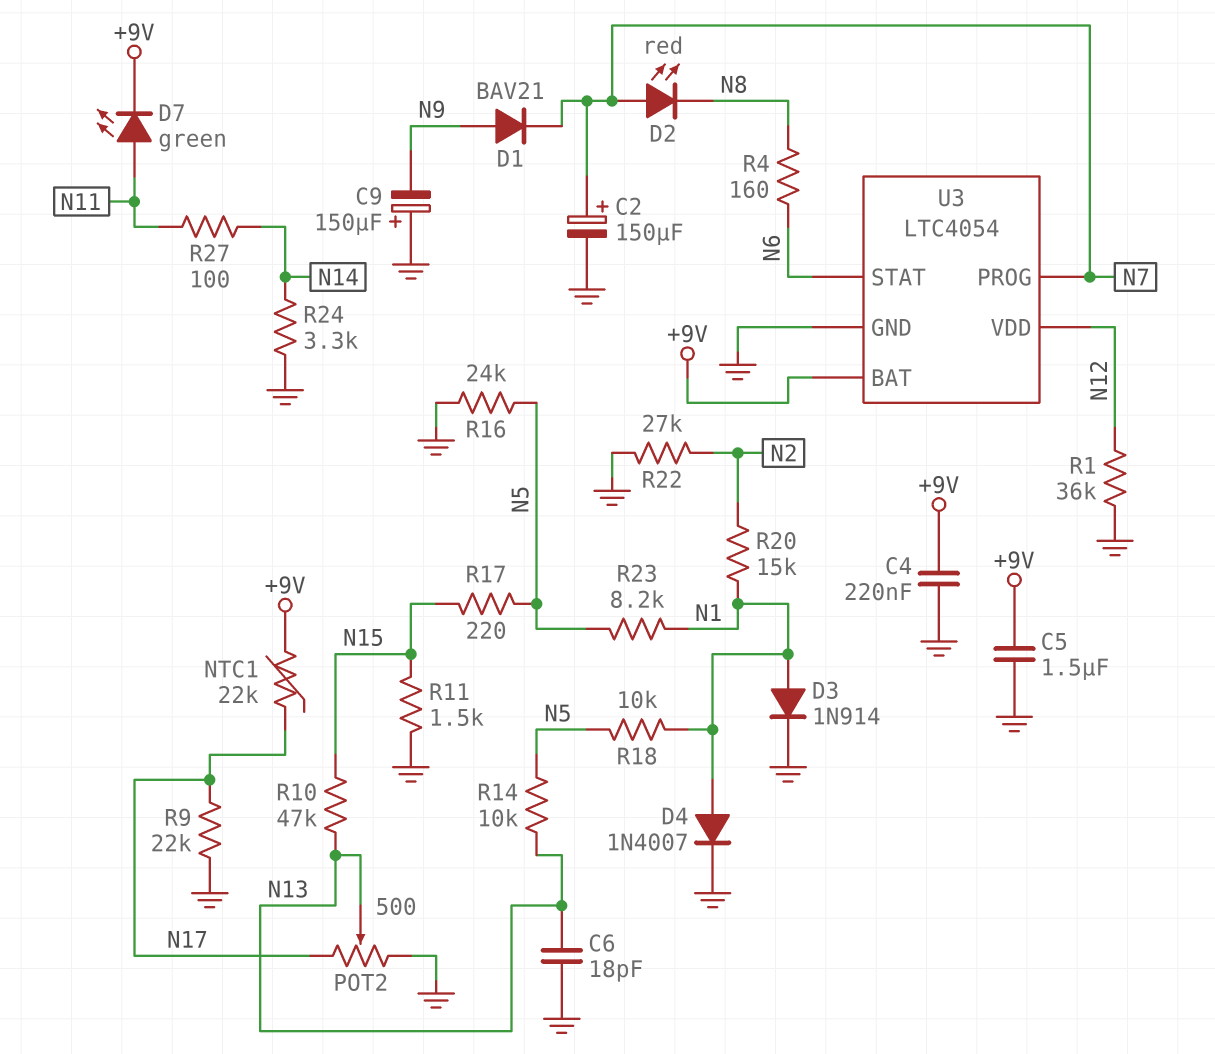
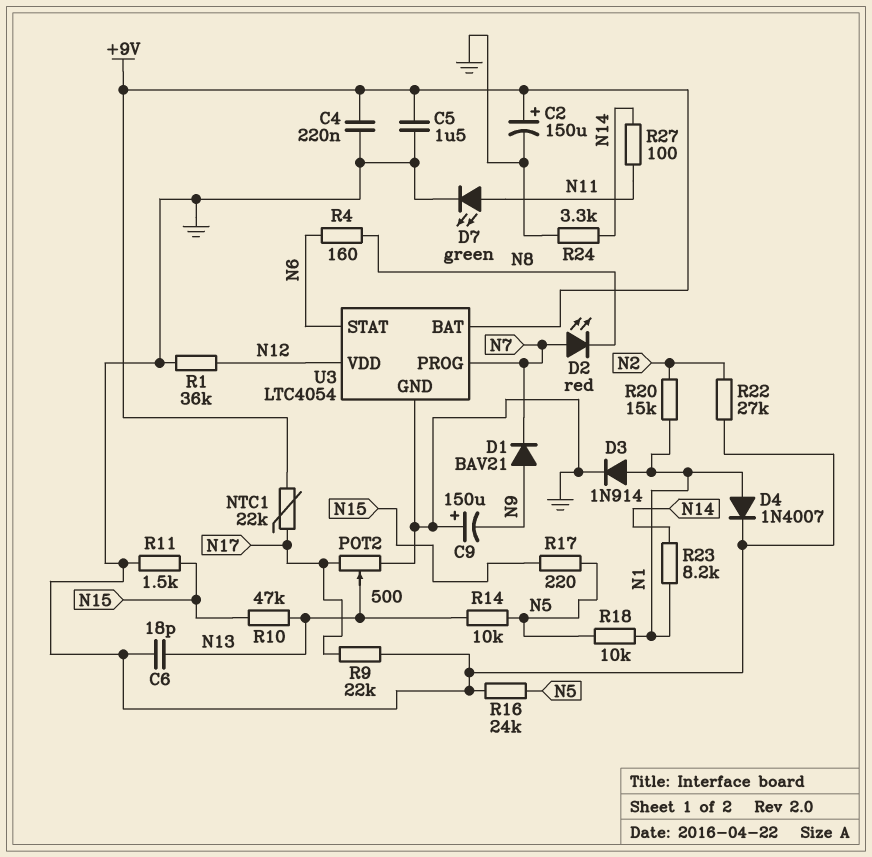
C2: 150uF (plus N7, minus GND) -> 150uF (plus +9V, minus GND)
D7: LED green (A N11, K +9V) -> LED green (A N11, K GND)
R23: 8.2k (N1, N5) -> 8.2k (N1, N14)

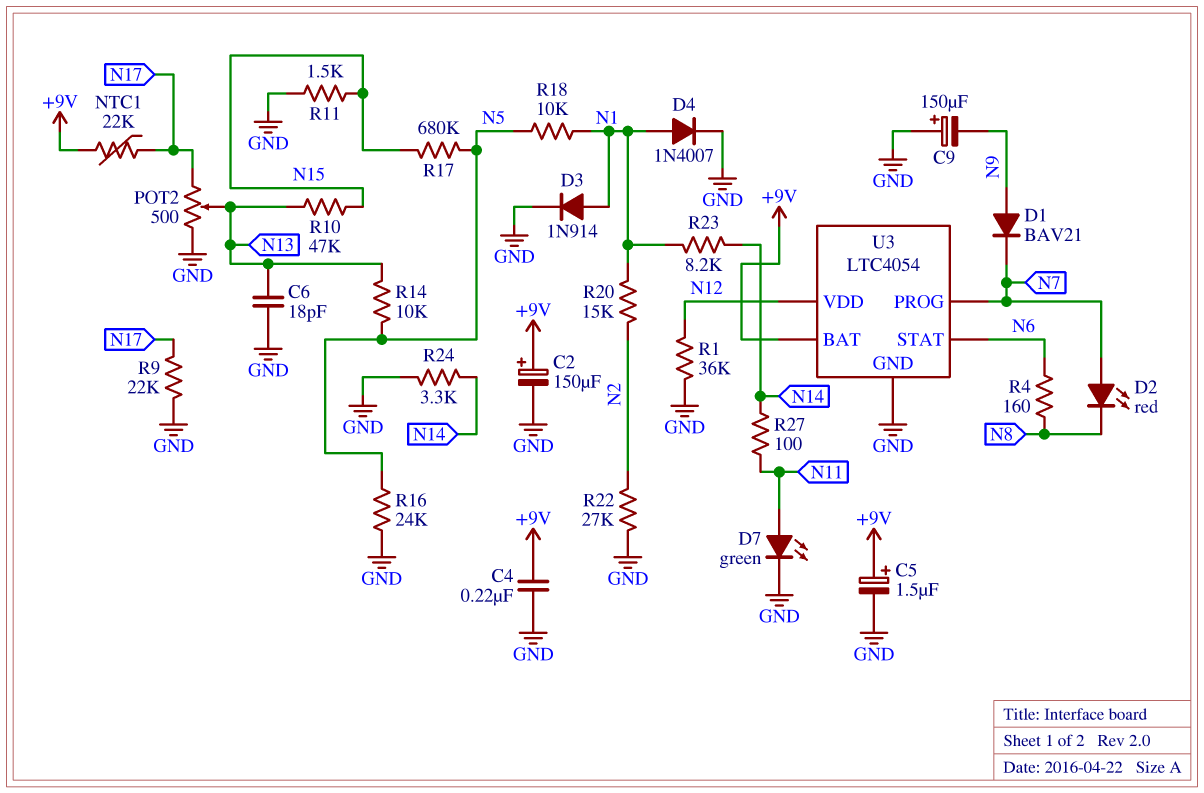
C5: 1.5uF (+9V, GND) -> 1.5uF (plus +9V, minus GND)
R17: 220 (N5, N15) -> 680k (N5, N15)

